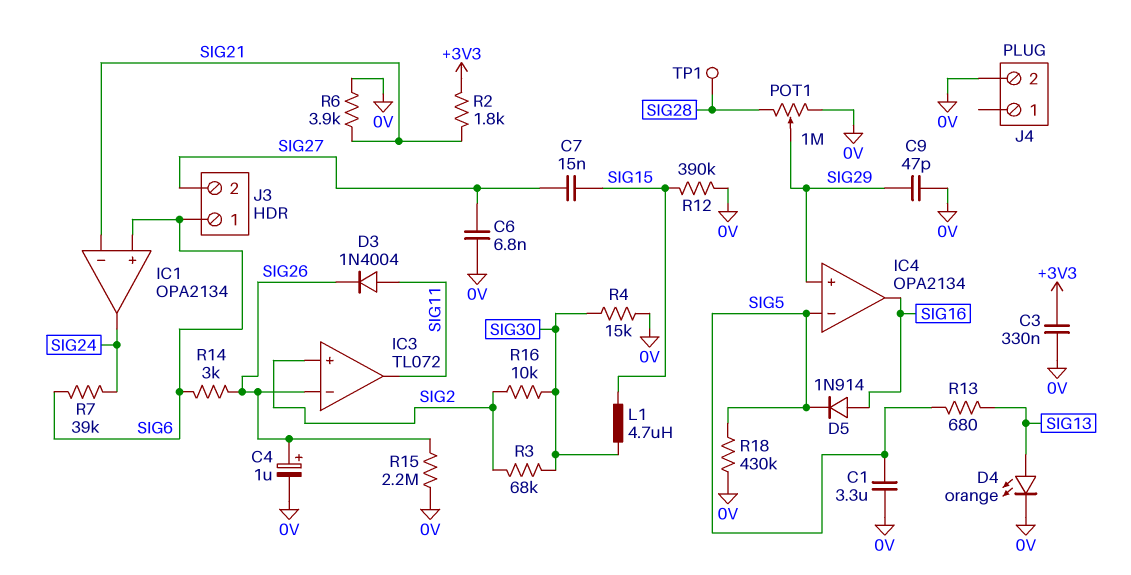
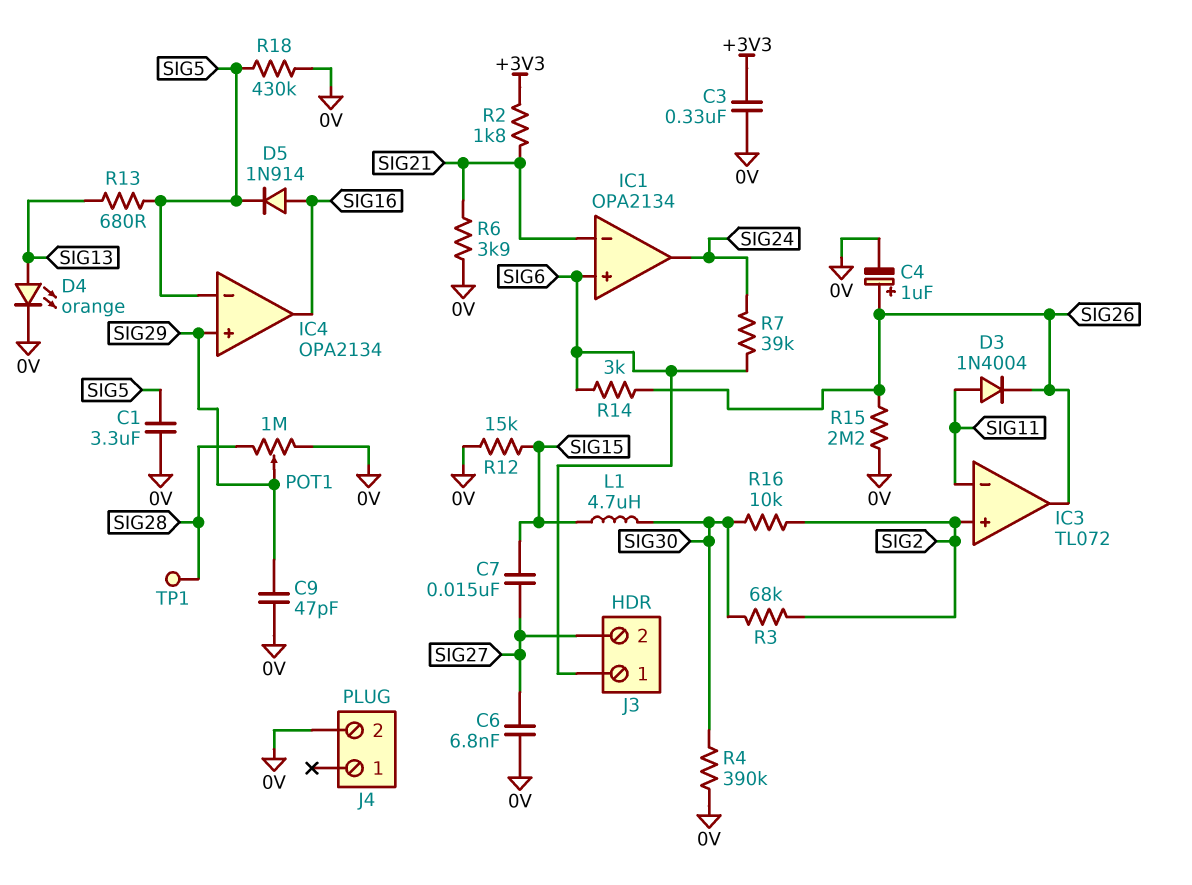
IC3 pin in-: SIG26 -> SIG11
IC3 pin out: SIG11 -> SIG26
R4: 15k (0V, SIG30) -> 390k (0V, SIG30)
R12: 390k (0V, SIG15) -> 15k (0V, SIG15)

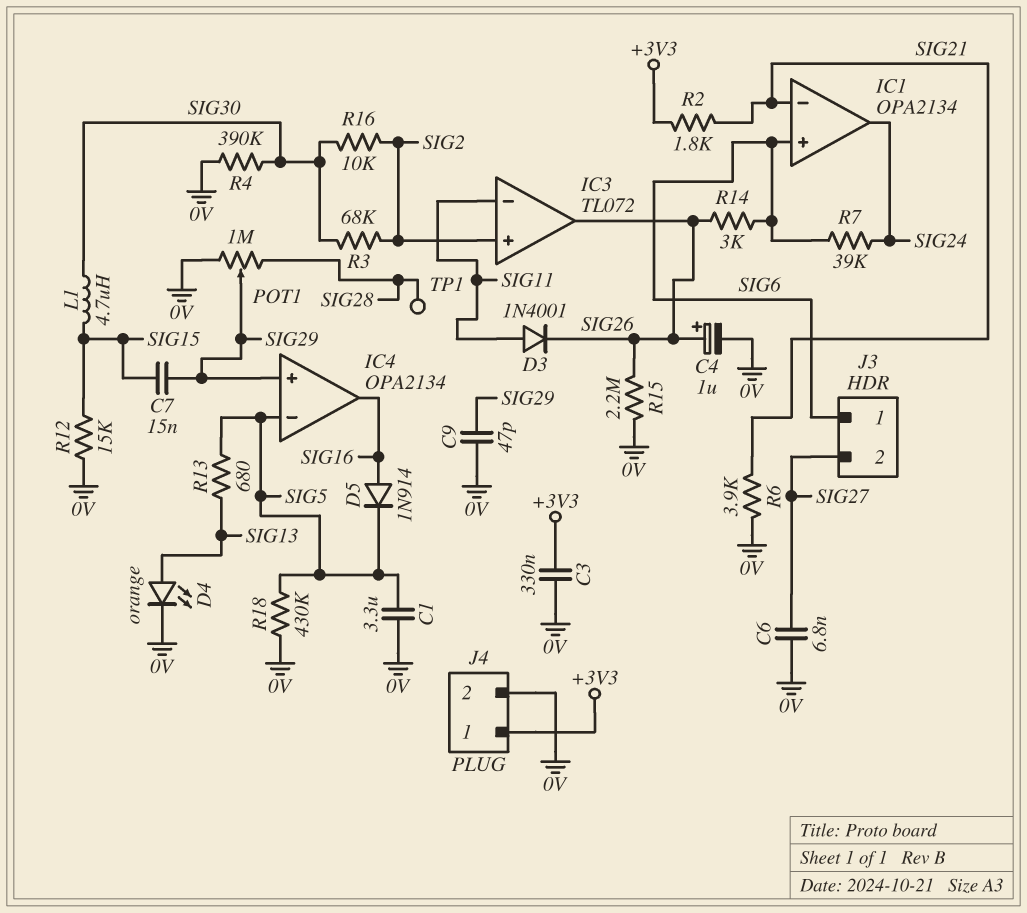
C7: 15nF (SIG15, SIG27) -> 15nF (SIG15, SIG29)
D3: diode 1N4004 (A SIG11, K SIG26) -> diode 1N4001 (A SIG11, K SIG26)
J4 pin 1: none -> +3V3

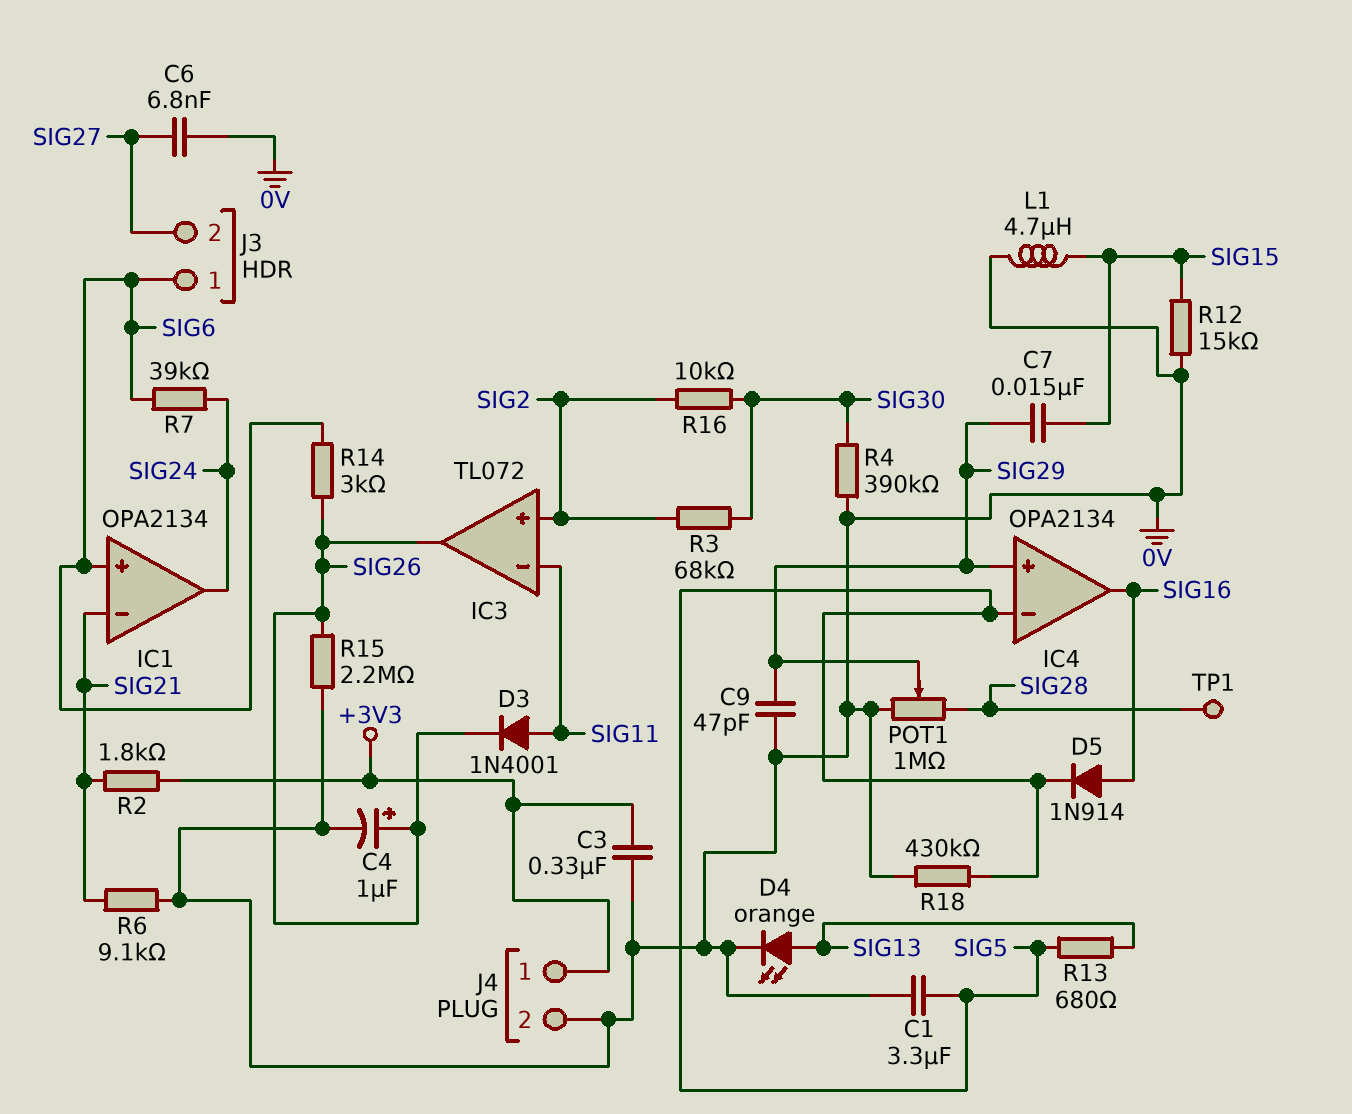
L1: 4.7uH (SIG15, SIG30) -> 4.7uH (0V, SIG15)
R6: 3.9k (0V, SIG21) -> 9.1k (0V, SIG21)

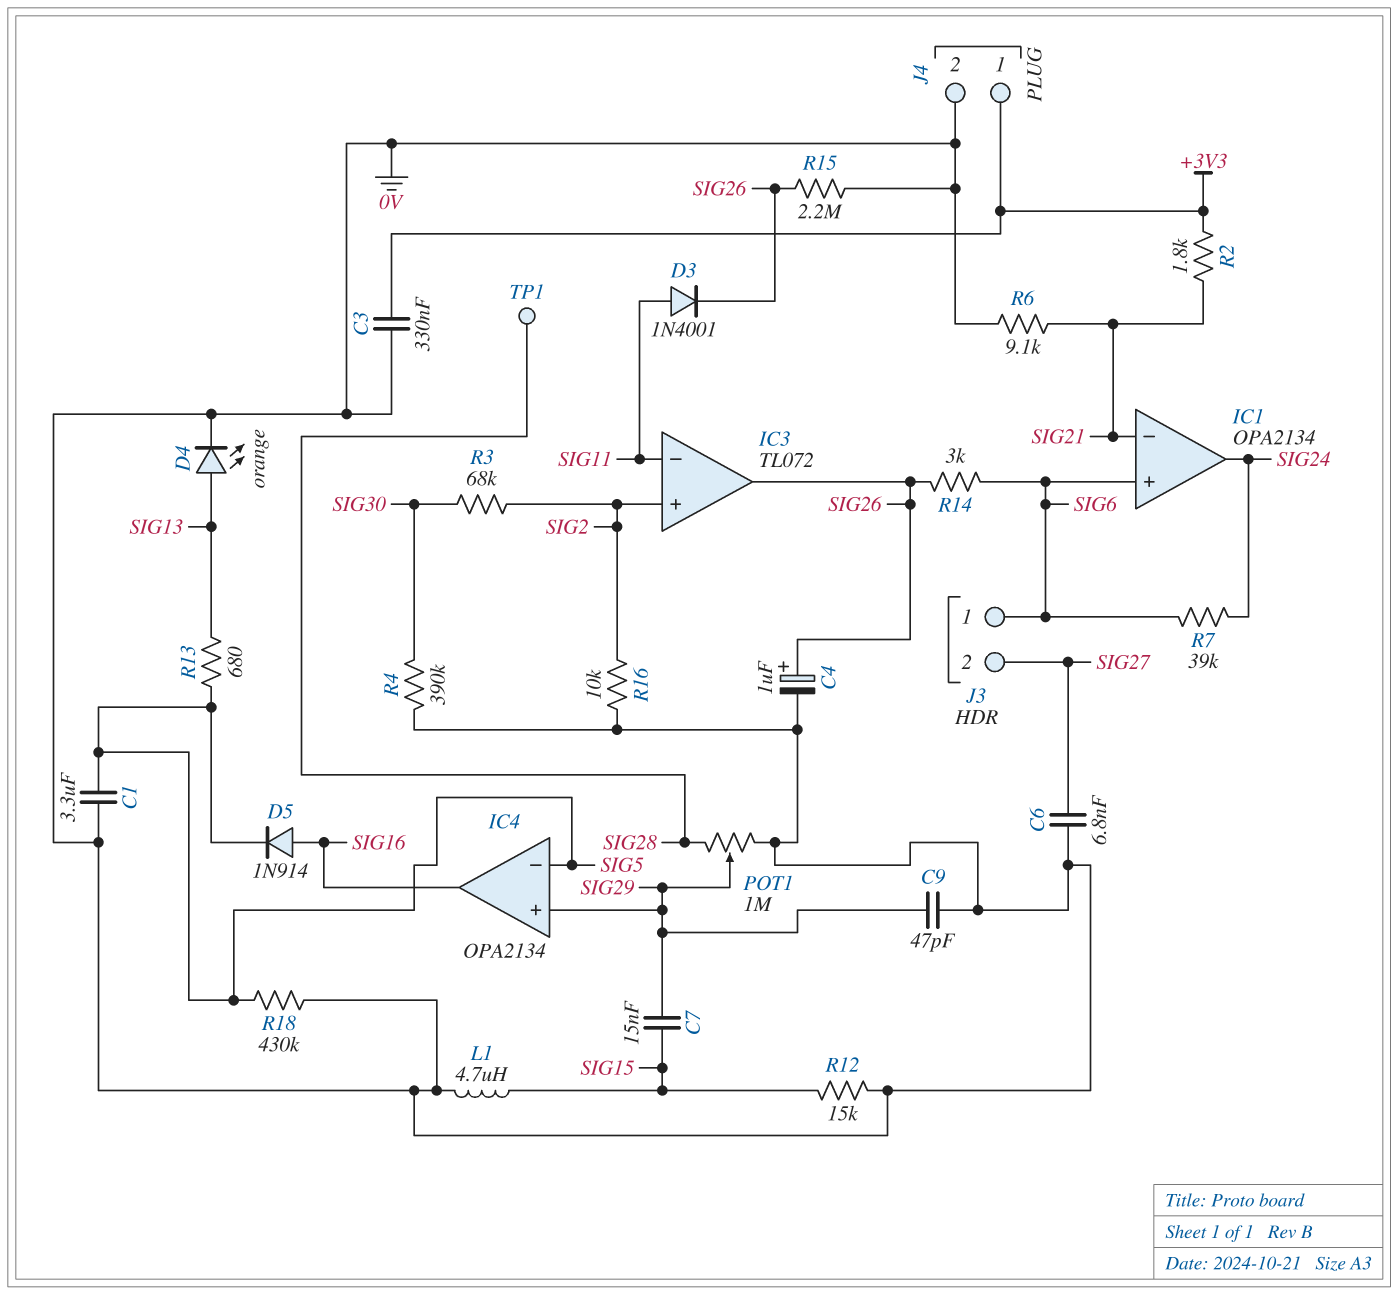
R16: 10k (SIG2, SIG30) -> 10k (0V, SIG2)

